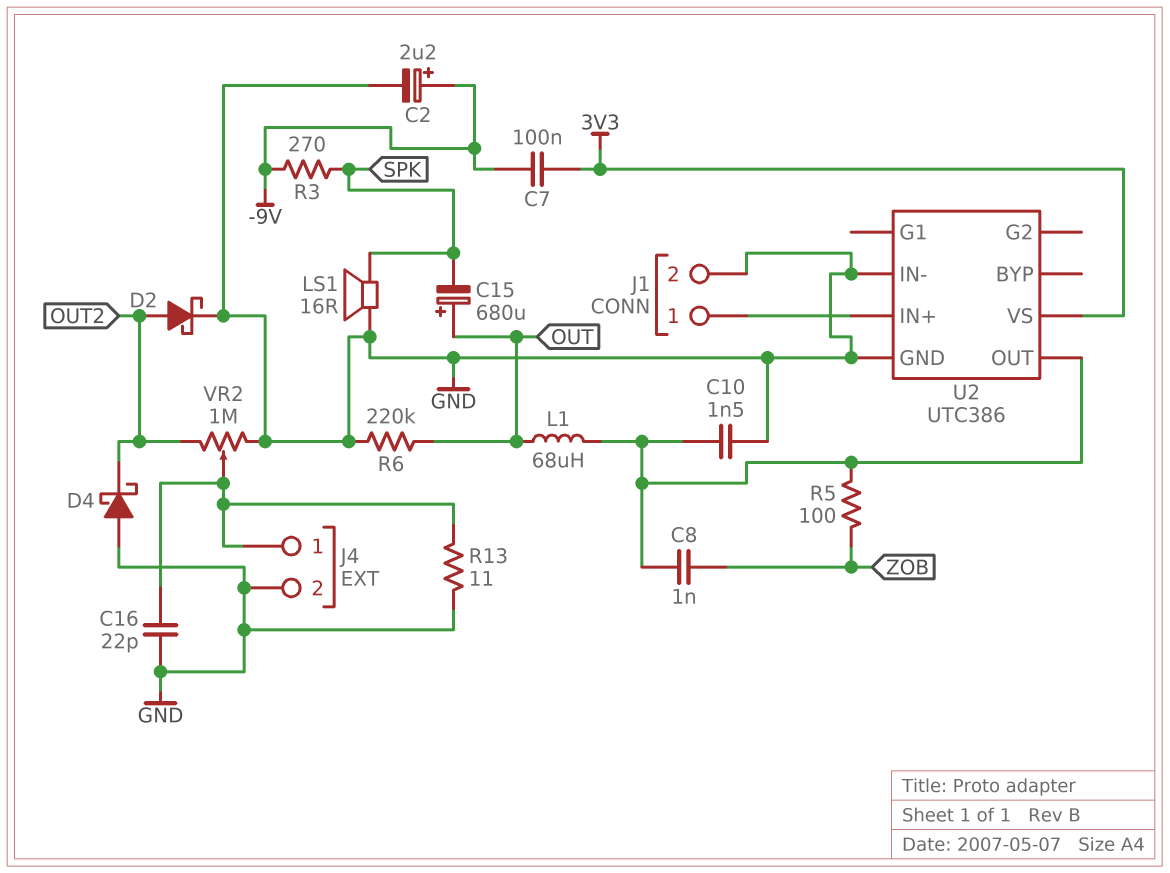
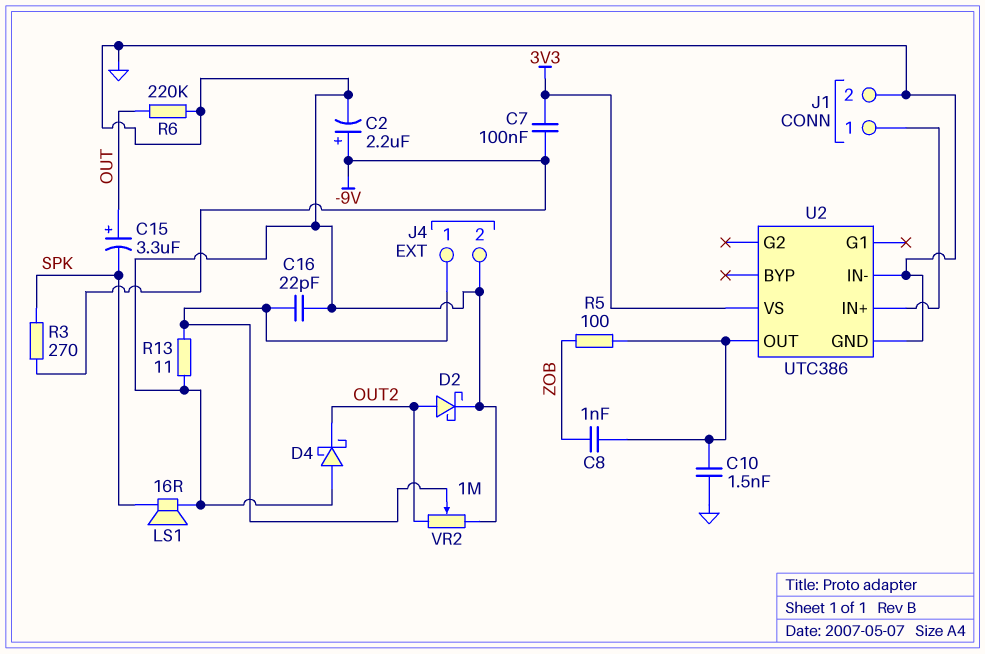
C15: 680uF (plus OUT, minus SPK) -> 3.3uF (plus OUT, minus SPK)
L1: 68uH (OUT, U2/OUT) -> none

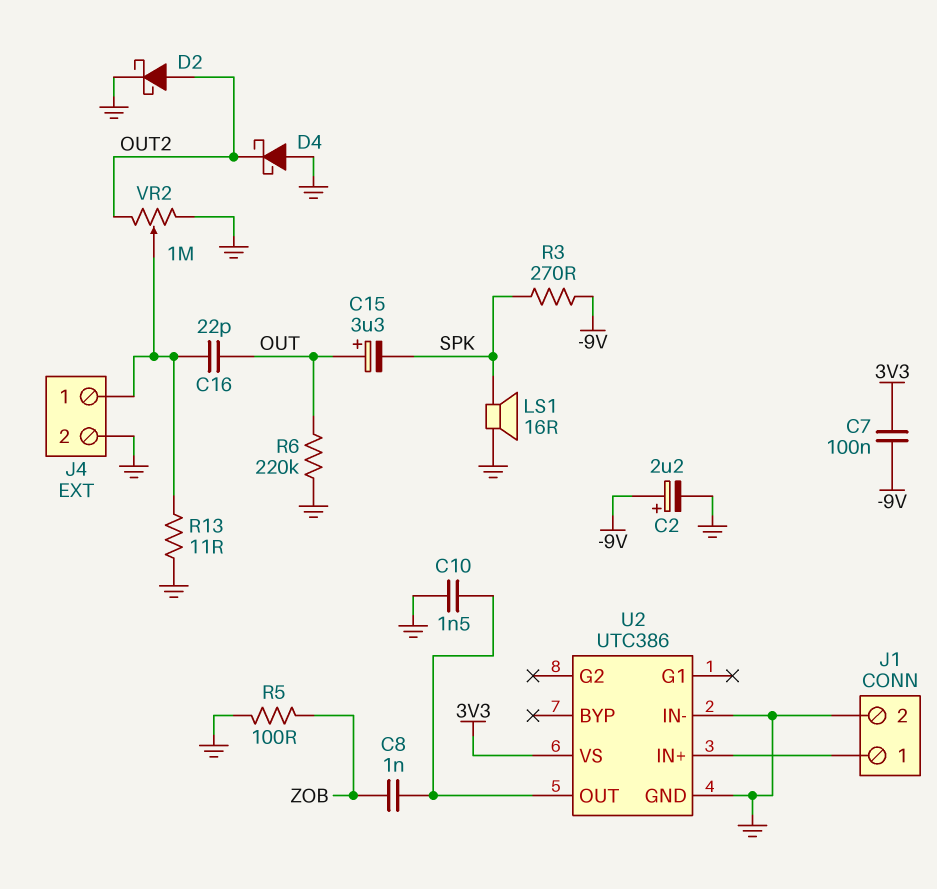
C16: 22pF (GND, J4/1) -> 22pF (J4/1, OUT)
R5: 100 (U2/OUT, ZOB) -> 100 (GND, ZOB)

